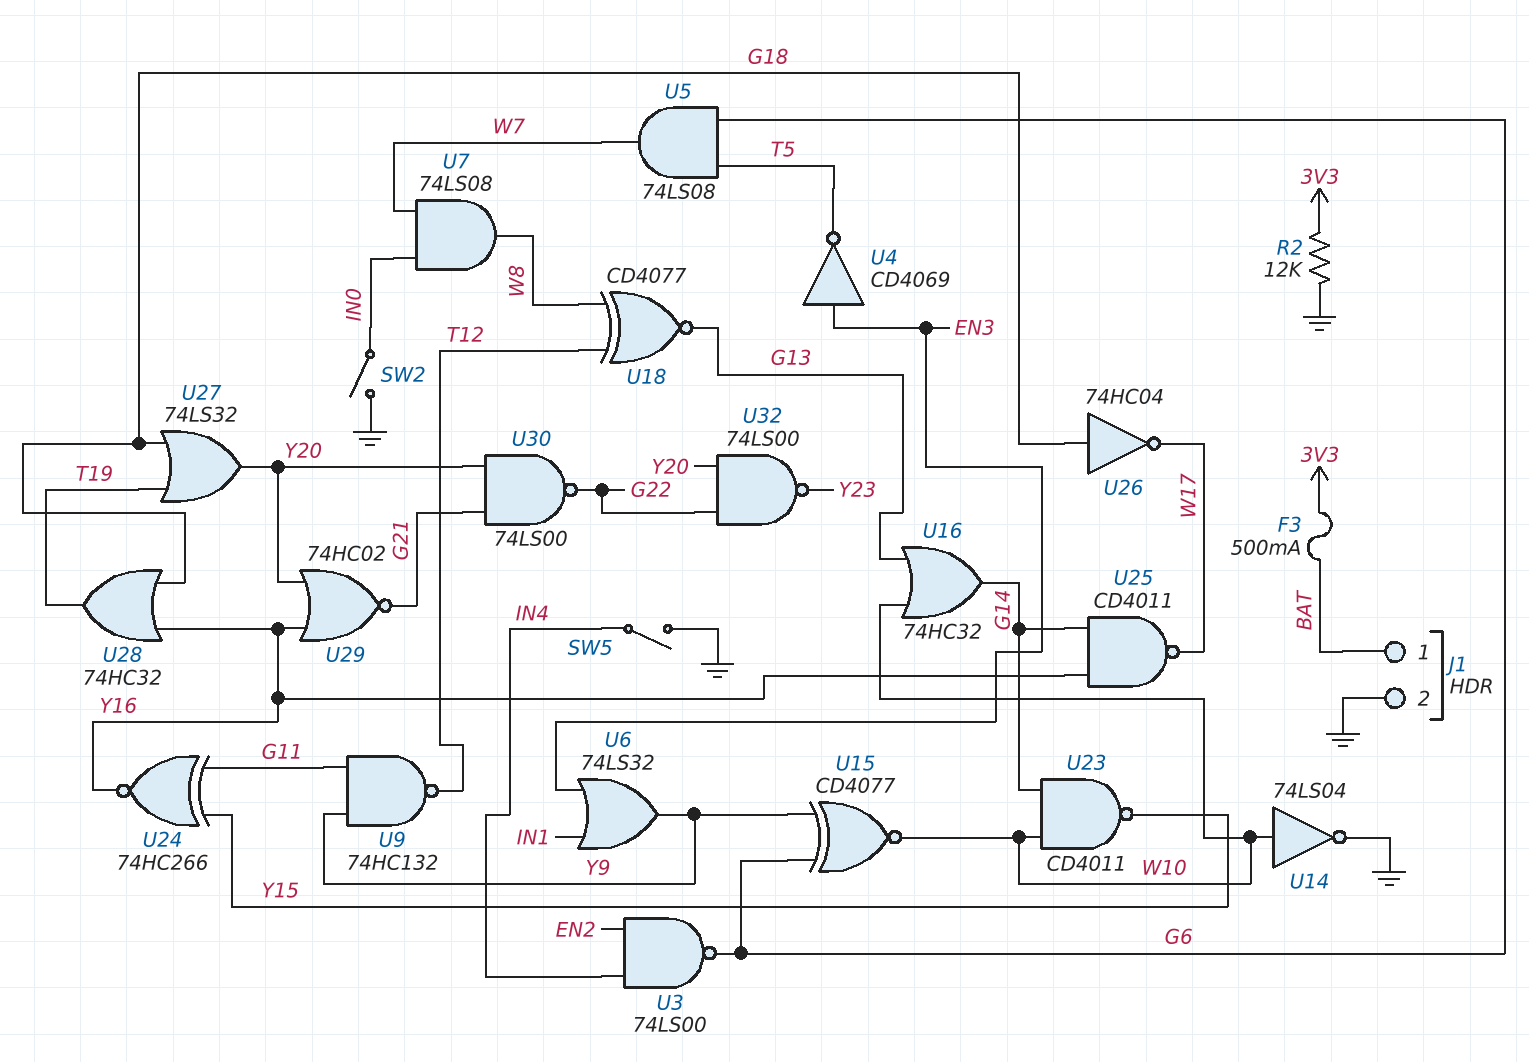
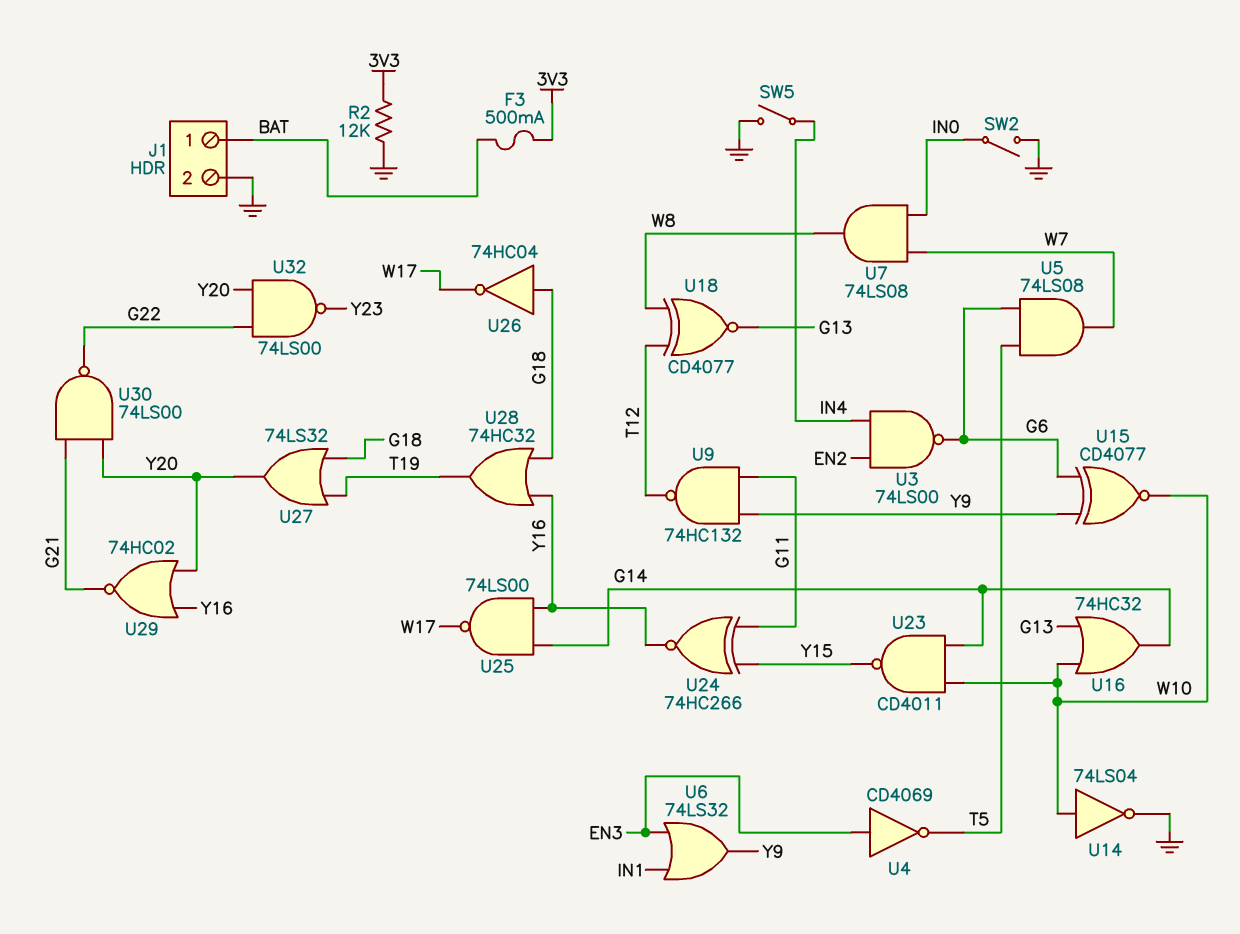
U25: NAND CD4011 (in G14, in Y16, out W17) -> NAND 74LS00 (in G14, in Y16, out W17)

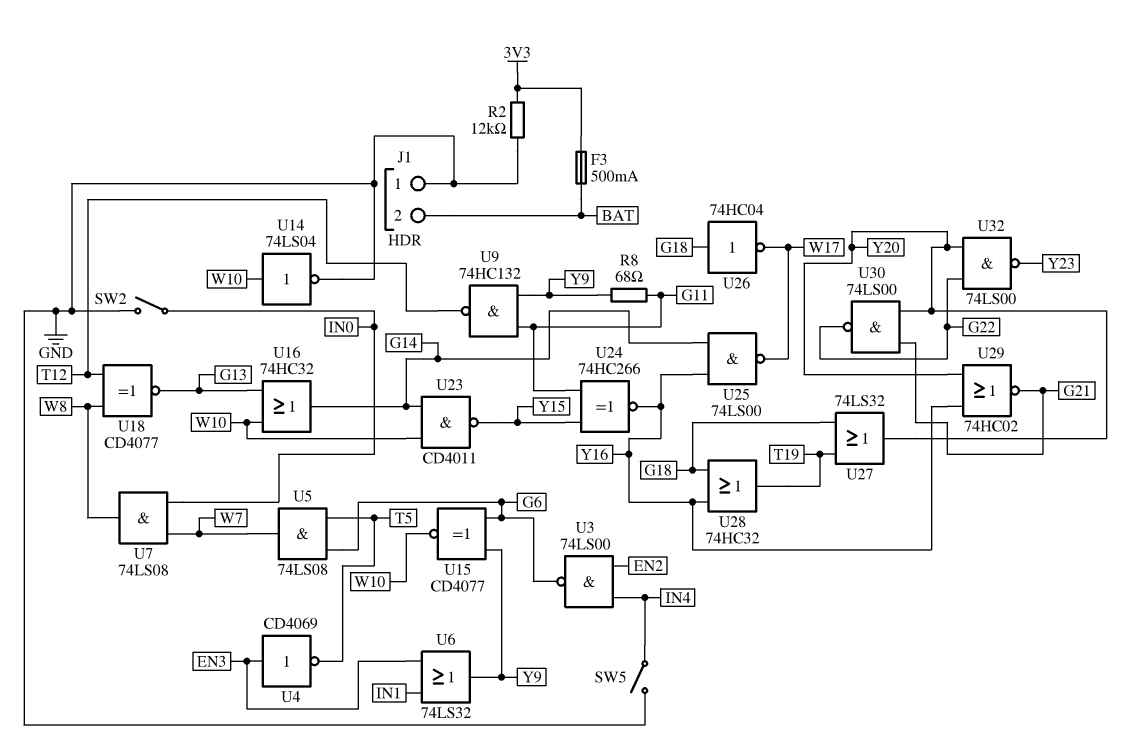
J1 pin 1: BAT -> GND
J1 pin 2: GND -> BAT
R8: none -> 68 (G11, Y9)

